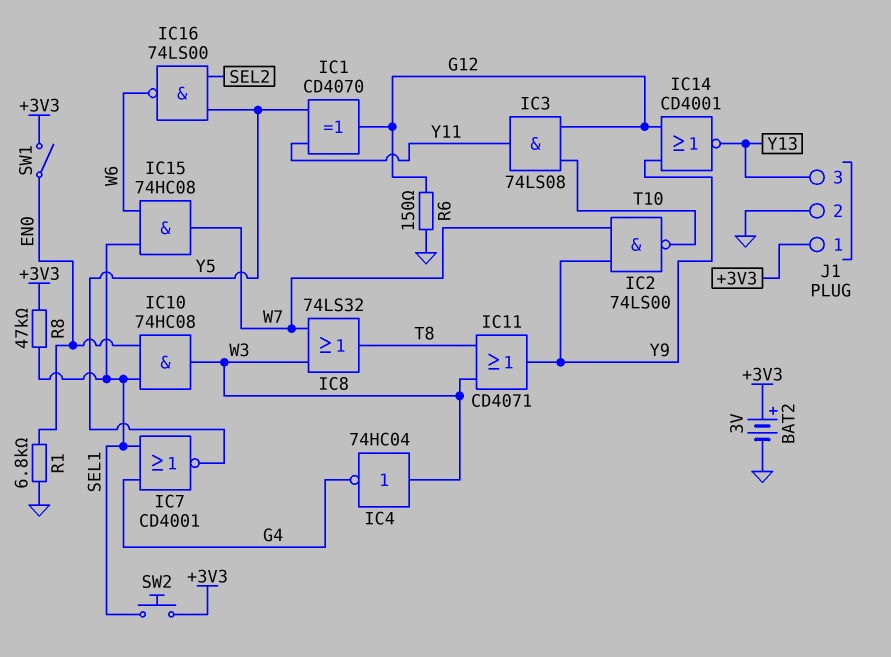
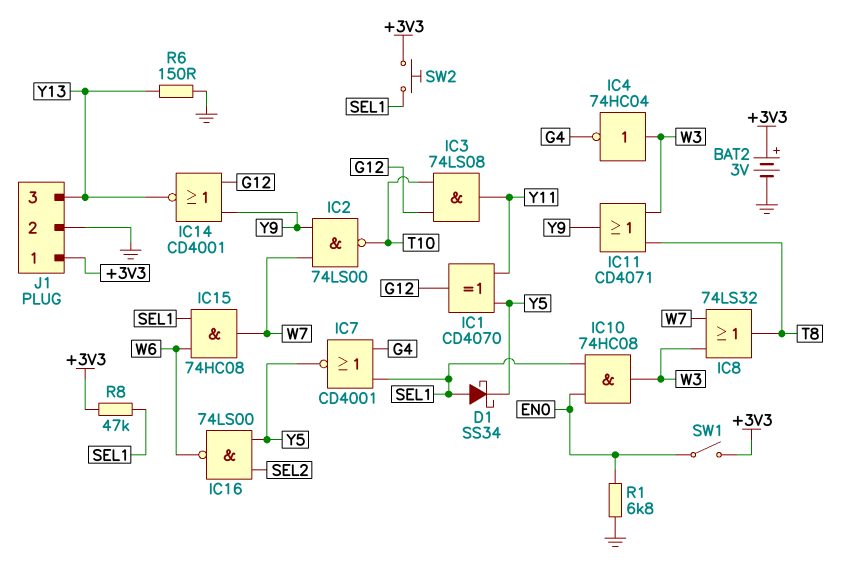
D1: none -> schottky SS34 (A SEL1, K Y5)
R6: 150 (G12, GND) -> 150 (GND, Y13)

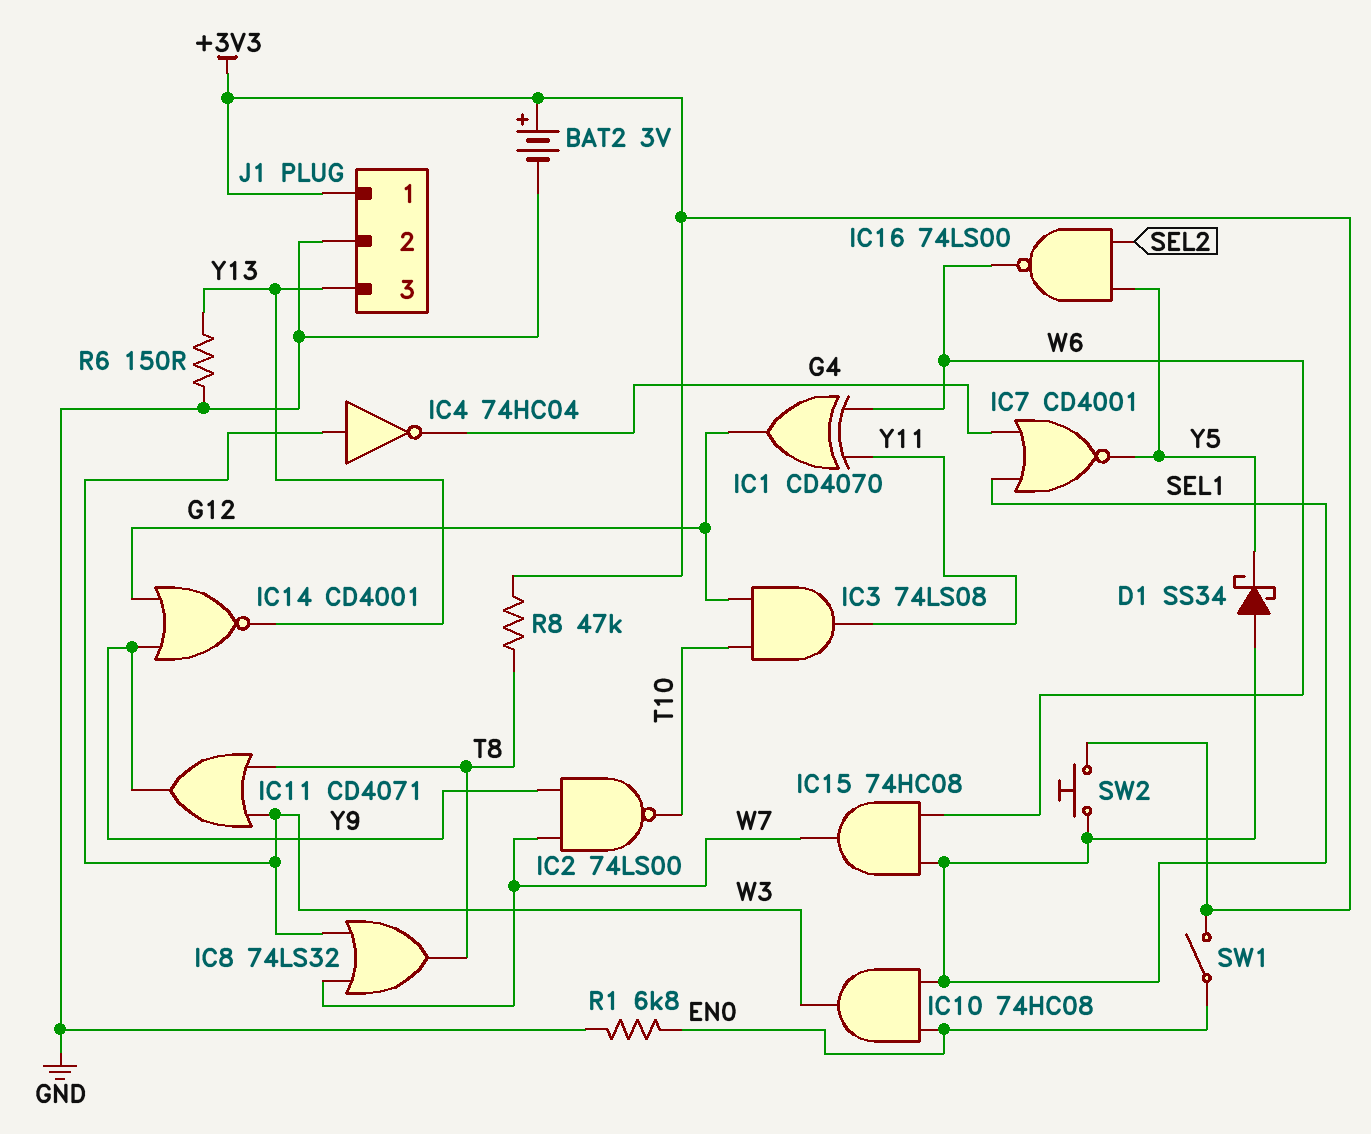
IC1: XOR CD4070 (in Y5, in Y11, out G12) -> XOR CD4070 (in W6, in Y11, out G12)
R8: 47k (+3V3, SEL1) -> 47k (+3V3, T8)

